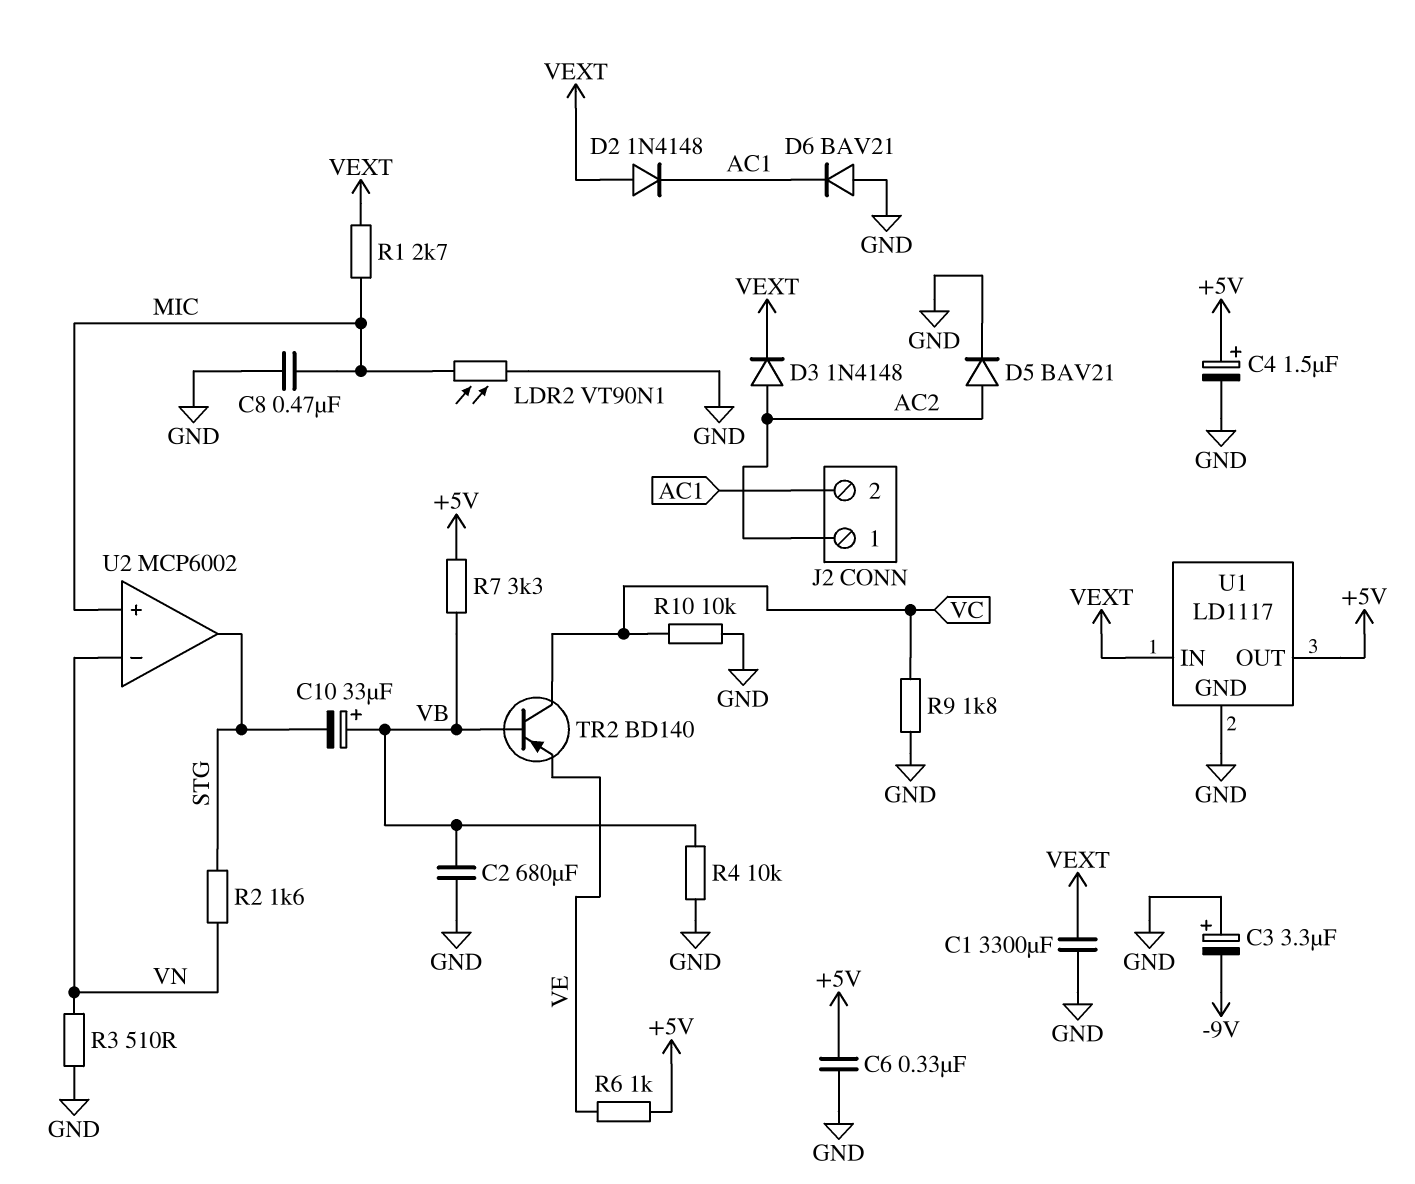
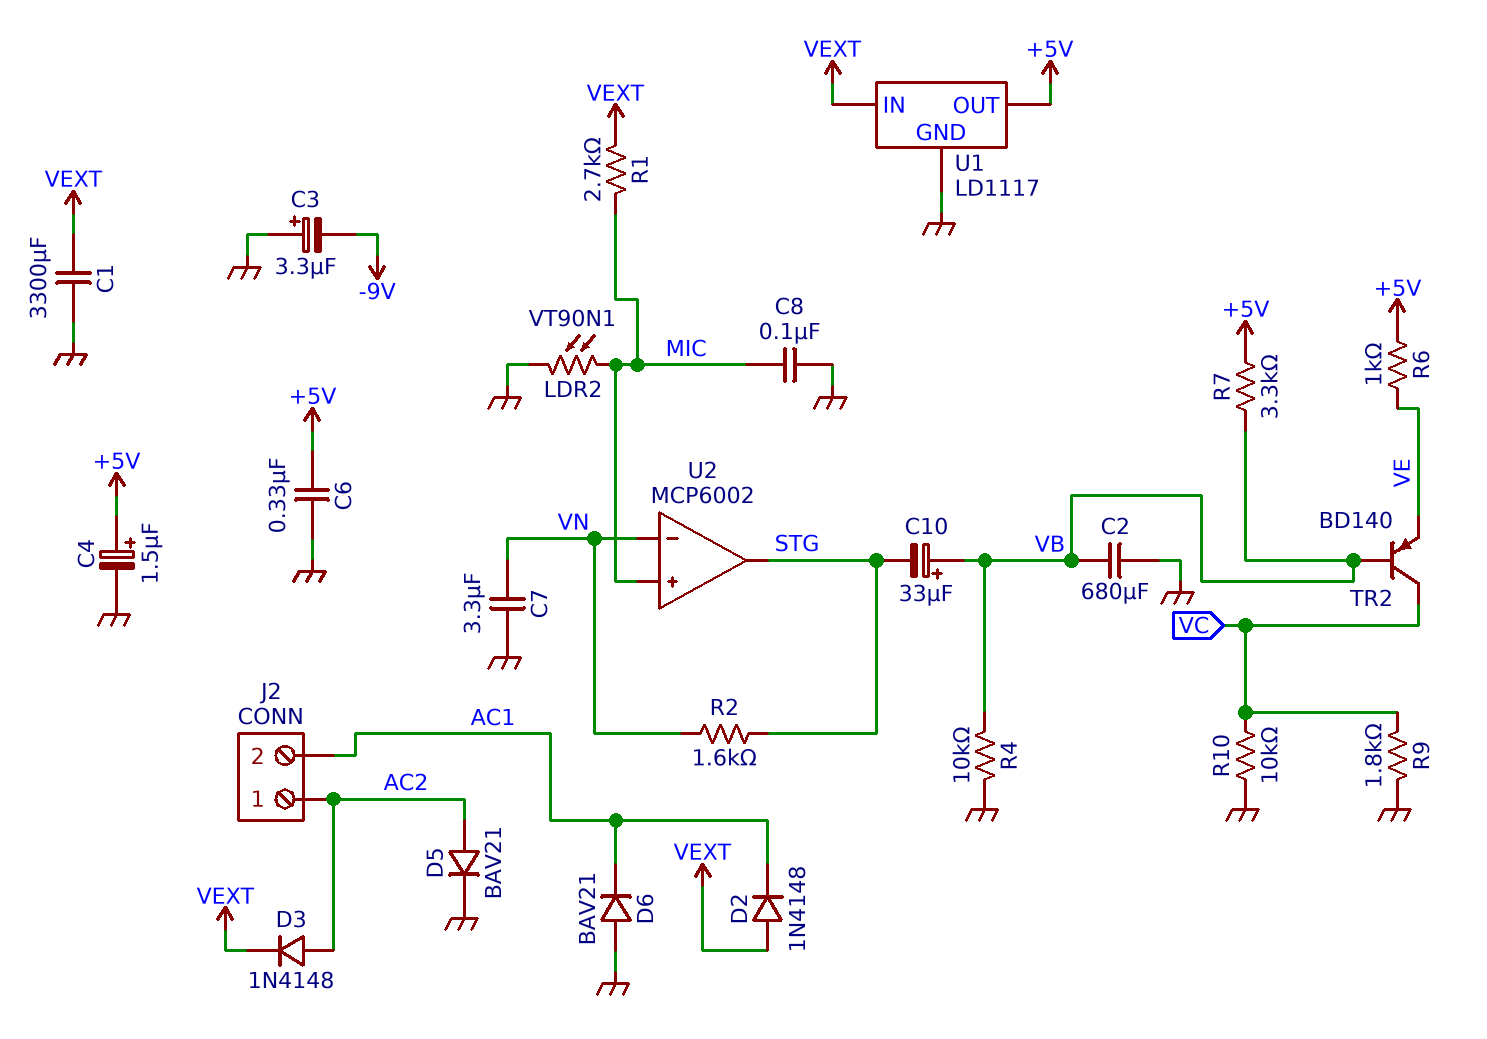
C7: none -> 3.3uF (GND, VN)
C8: 470nF (GND, MIC) -> 100nF (GND, MIC)
R3: 510 (GND, VN) -> none

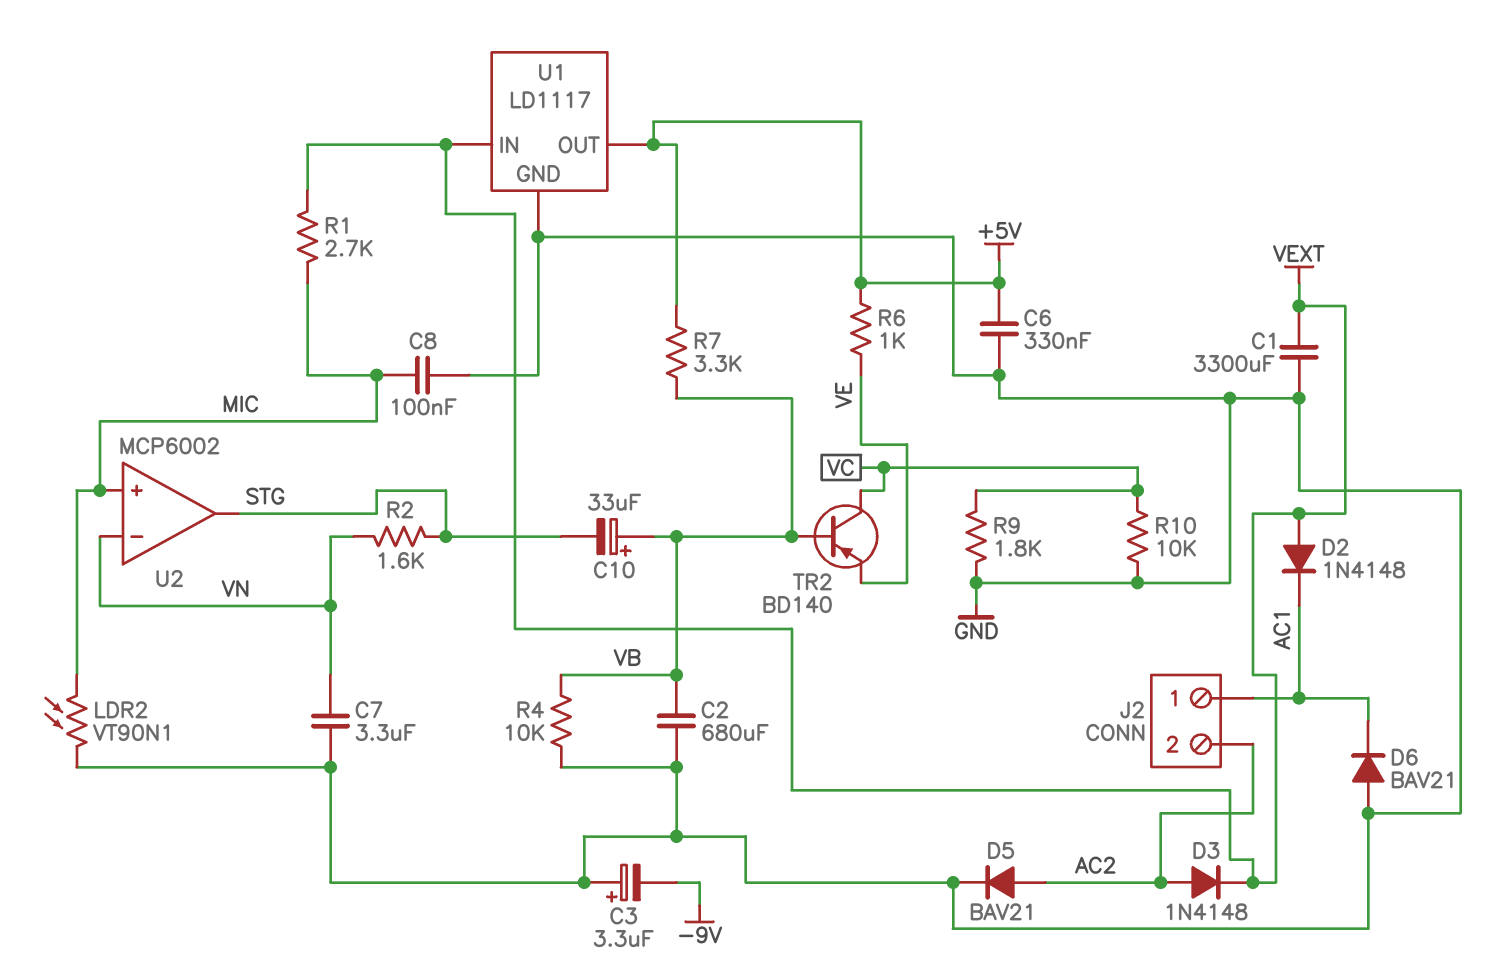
C4: 1.5uF (plus +5V, minus GND) -> none
J2 pin 1: AC2 -> AC1
J2 pin 2: AC1 -> AC2

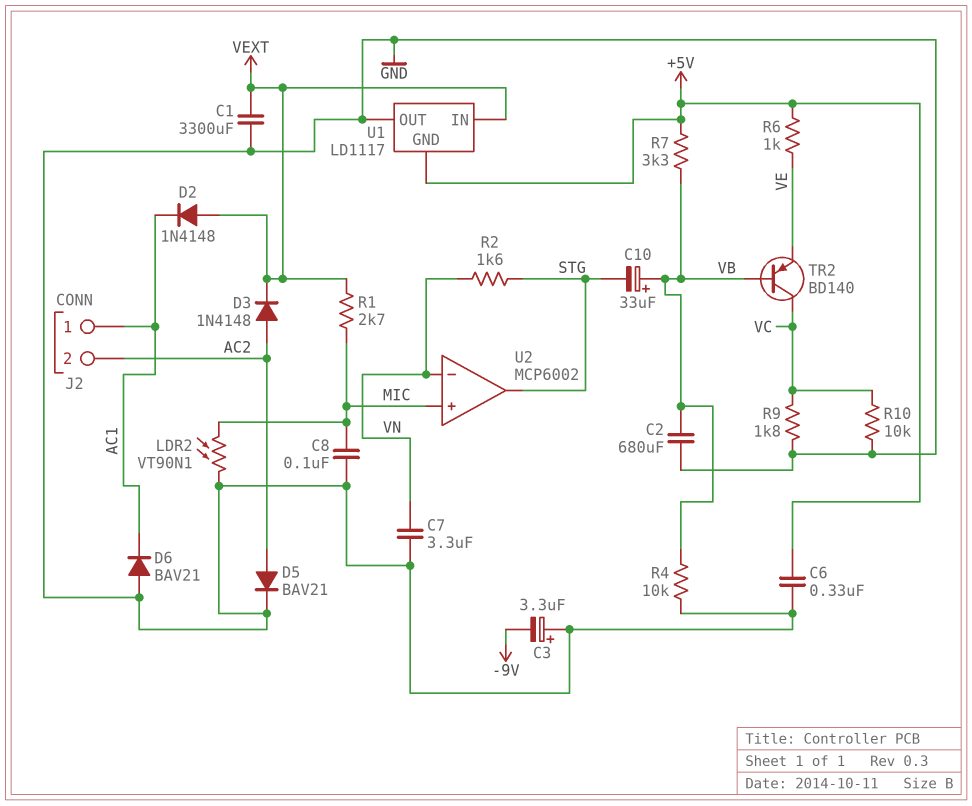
U1 pin GND: GND -> +5V
U1 pin OUT: +5V -> GND

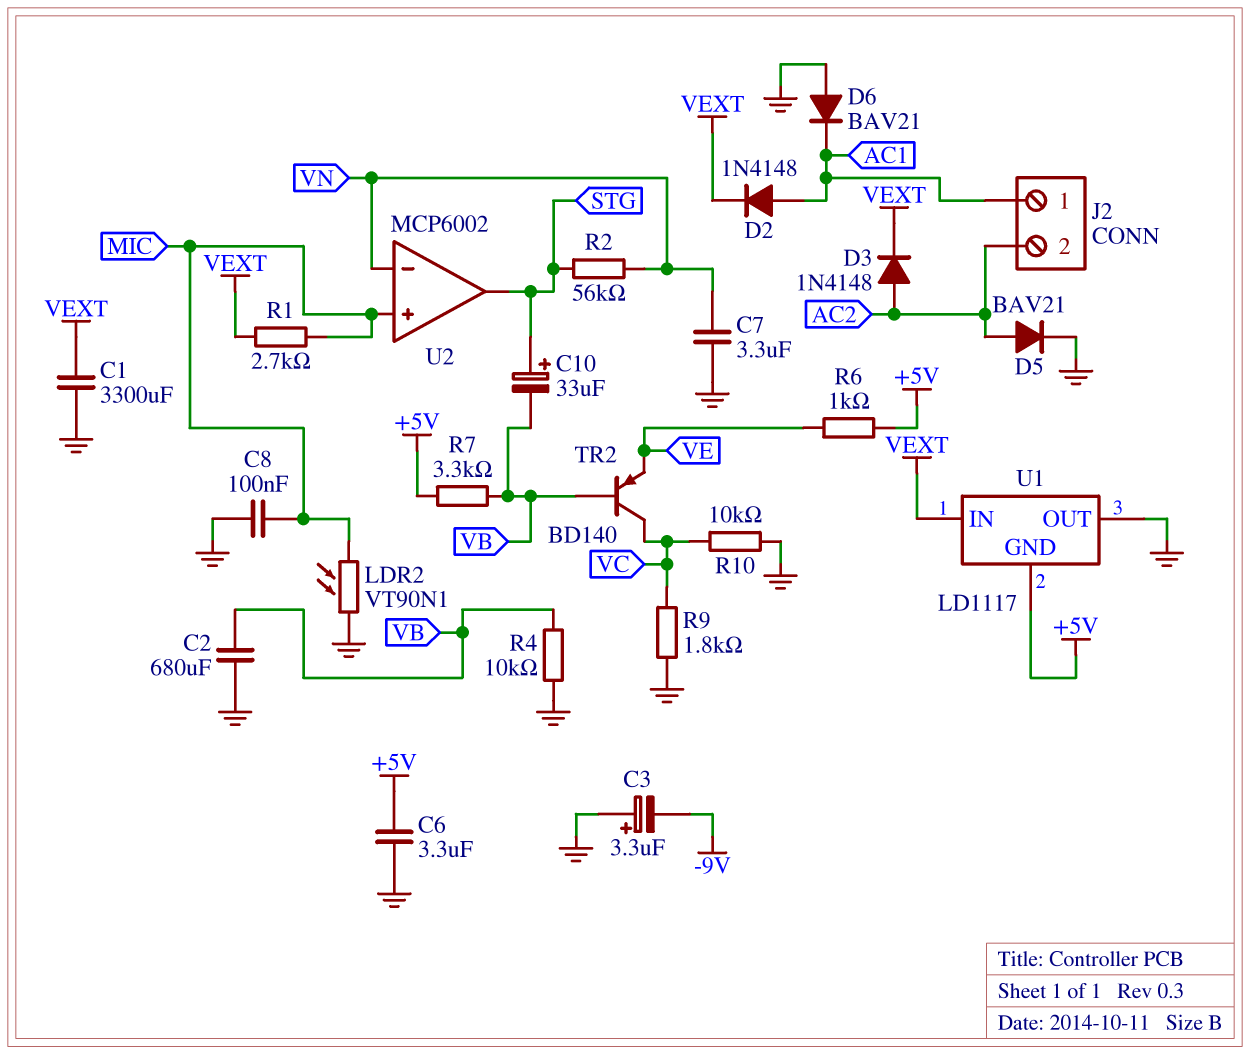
C6: 330nF (+5V, GND) -> 3.3uF (+5V, GND)
C10: 33uF (plus VB, minus STG) -> 33uF (plus STG, minus VB)
D2: diode 1N4148 (A VEXT, K AC1) -> diode 1N4148 (A AC1, K VEXT)
R2: 1.6k (STG, VN) -> 56k (STG, VN)

